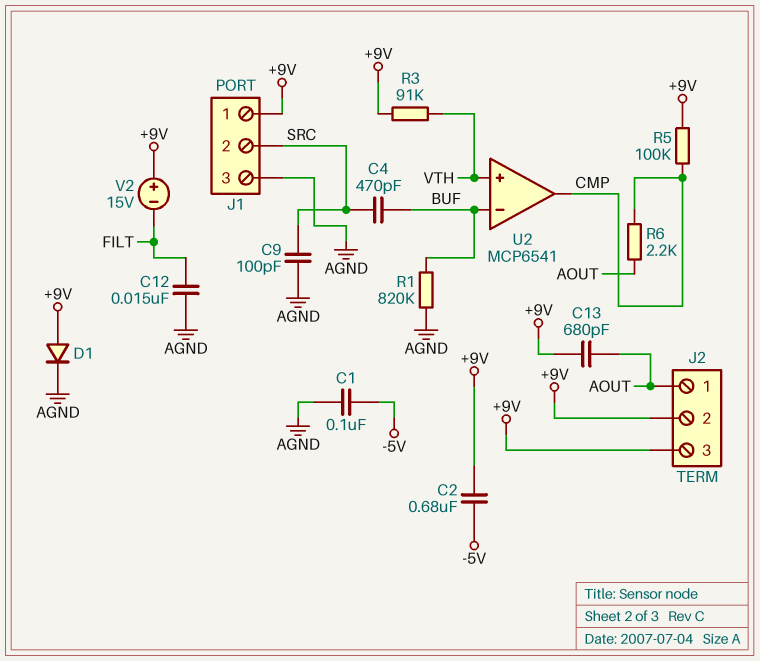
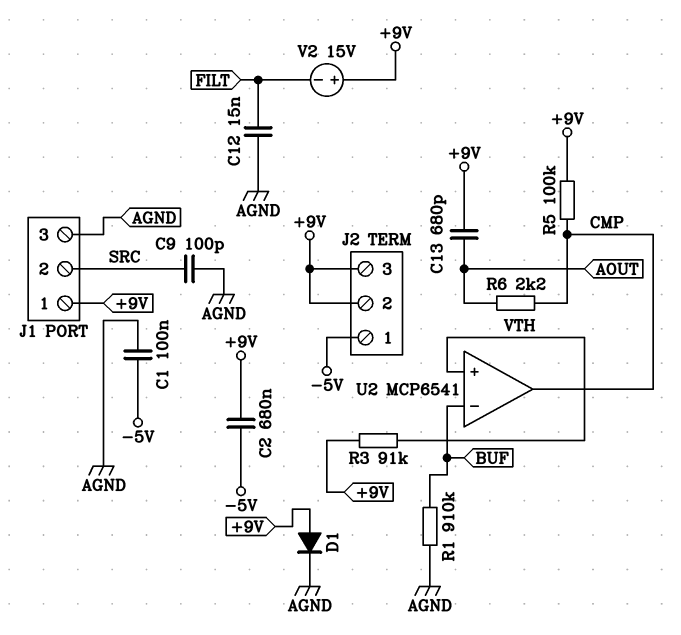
C4: 470pF (BUF, SRC) -> none
J2 pin 1: AOUT -> -5V
R1: 820k (AGND, BUF) -> 910k (AGND, BUF)

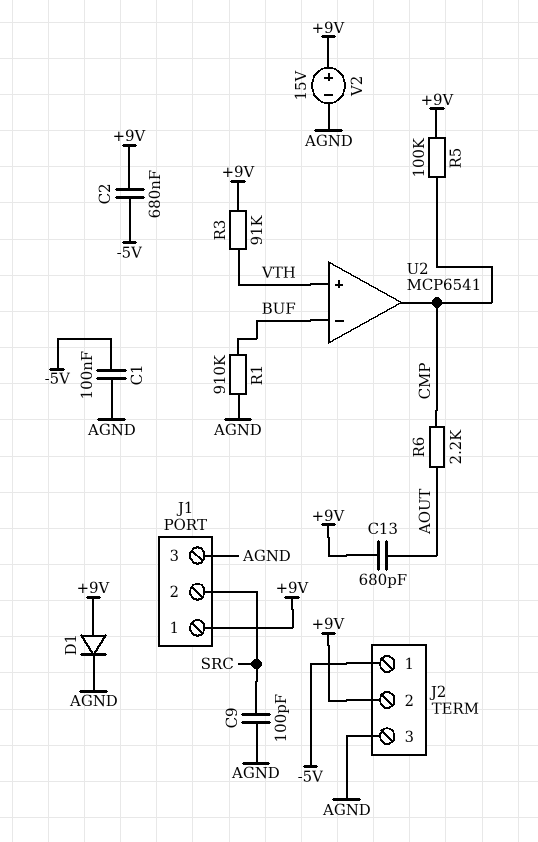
C12: 15nF (AGND, FILT) -> none
J2 pin 3: +9V -> AGND
V2: 15V (plus +9V, minus FILT) -> 15V (plus +9V, minus AGND)

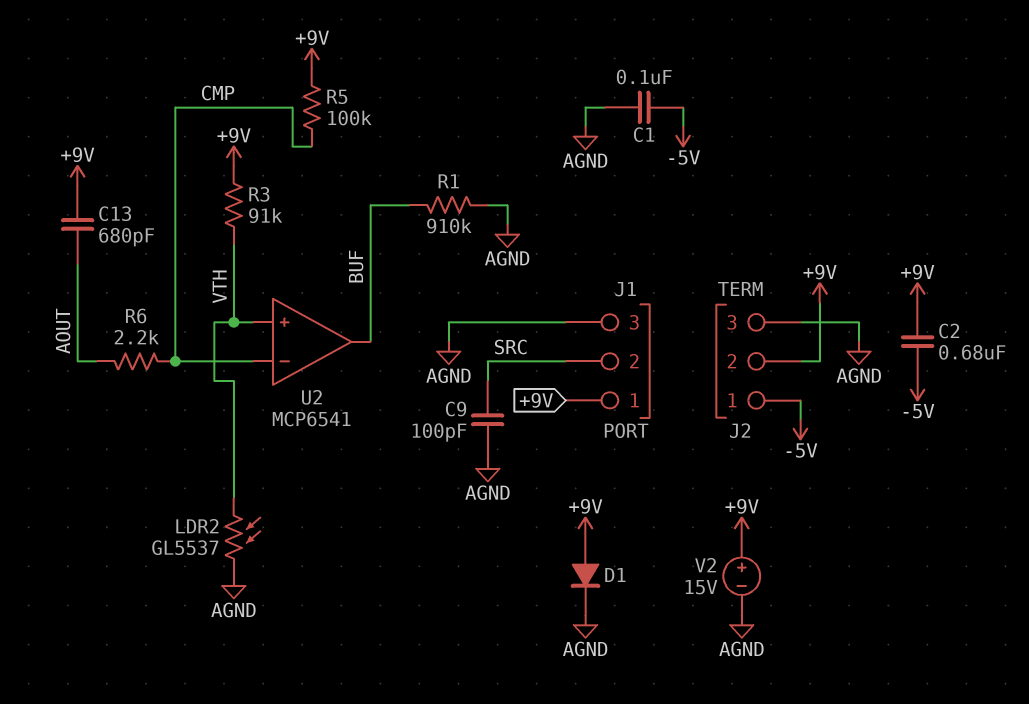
LDR2: none -> GL5537 (AGND, VTH)
U2 pin in-: BUF -> CMP
U2 pin out: CMP -> BUF

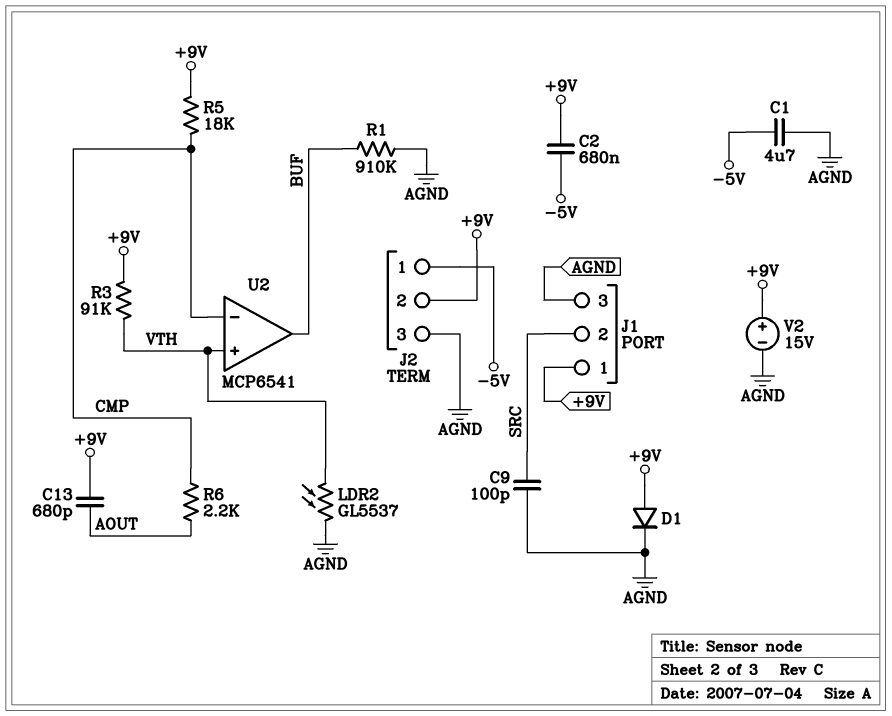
C1: 100nF (-5V, AGND) -> 4.7uF (-5V, AGND)
R5: 100k (+9V, CMP) -> 18k (+9V, CMP)

